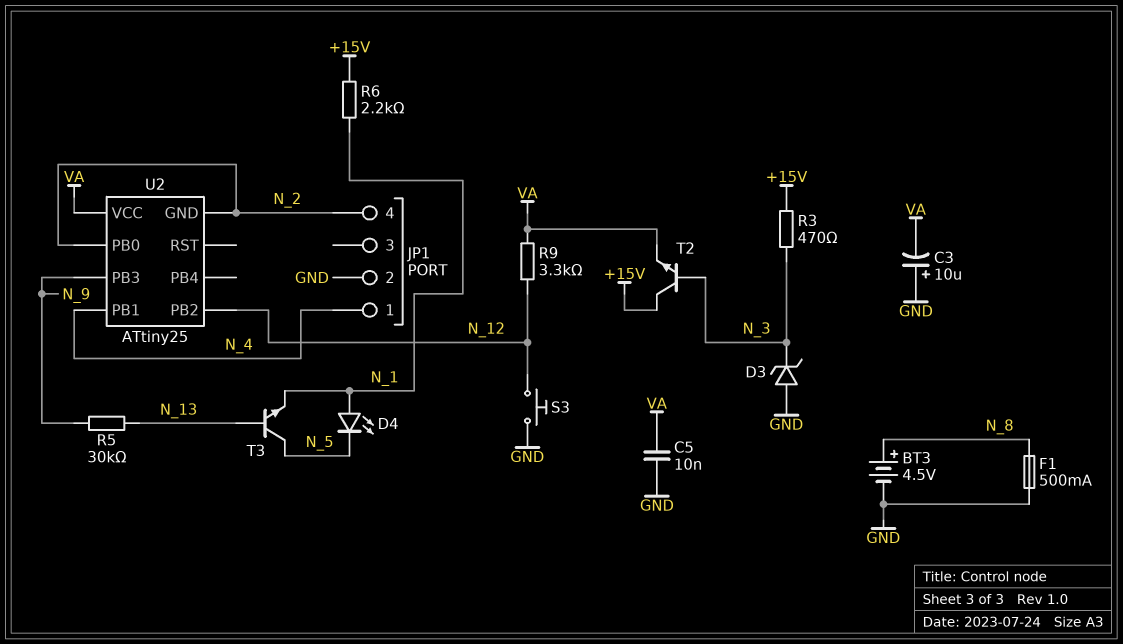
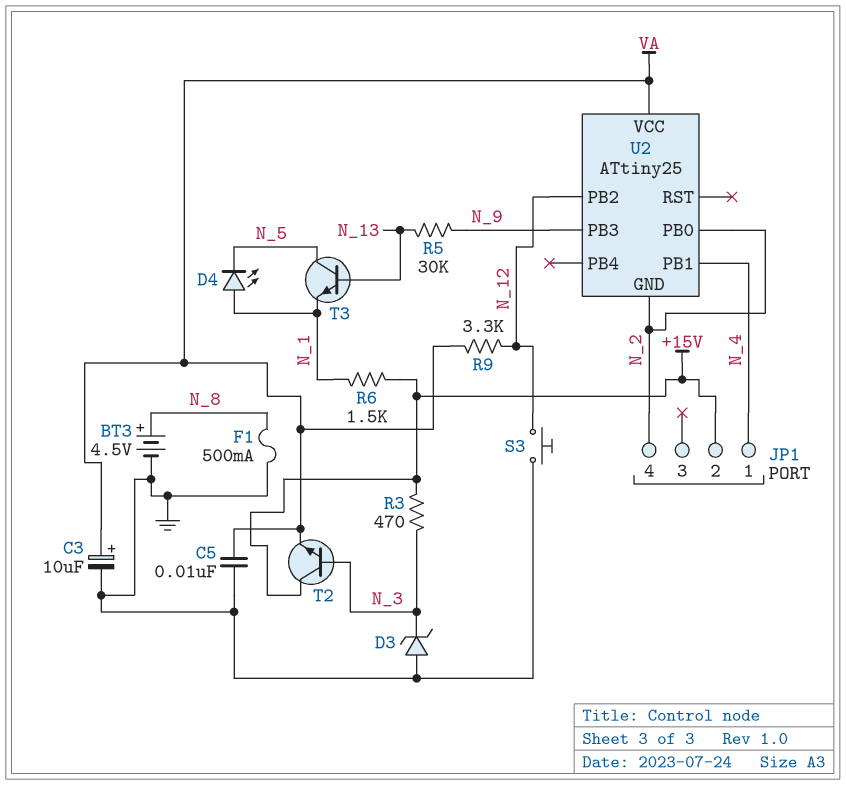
C3: 10uF (plus GND, minus VA) -> 10uF (plus VA, minus GND)
JP1 pin 2: GND -> +15V
R6: 2.2k (+15V, N_1) -> 1.5k (+15V, N_1)

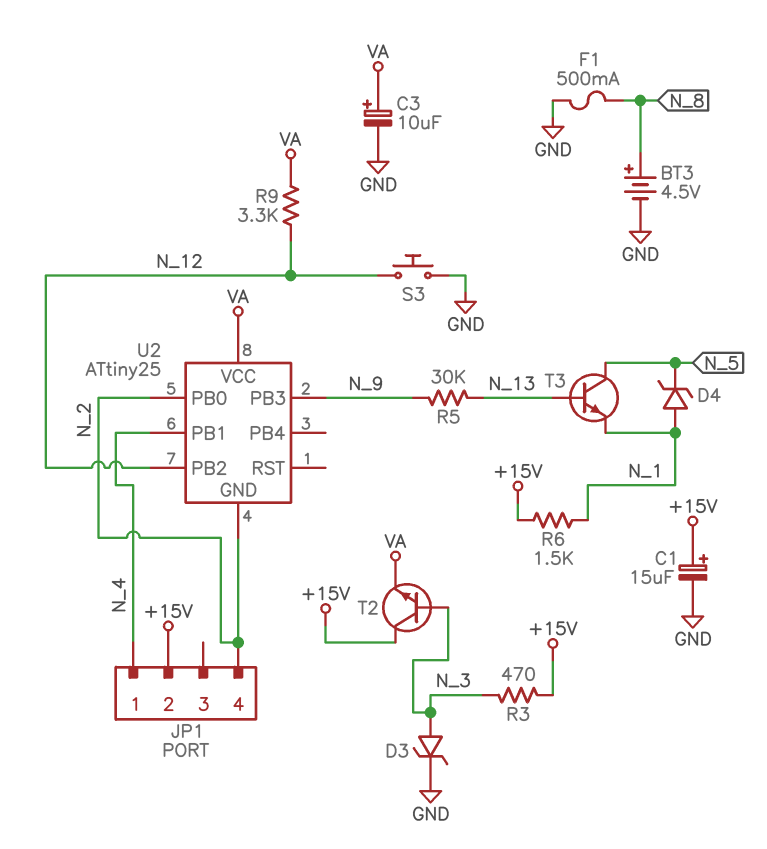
C1: none -> 15uF (plus +15V, minus GND)
C5: 10nF (GND, VA) -> none
D3: zener (A GND, K N_3) -> zener (A N_3, K GND)
D4: LED (A N_1, K N_5) -> zener (A N_1, K N_5)

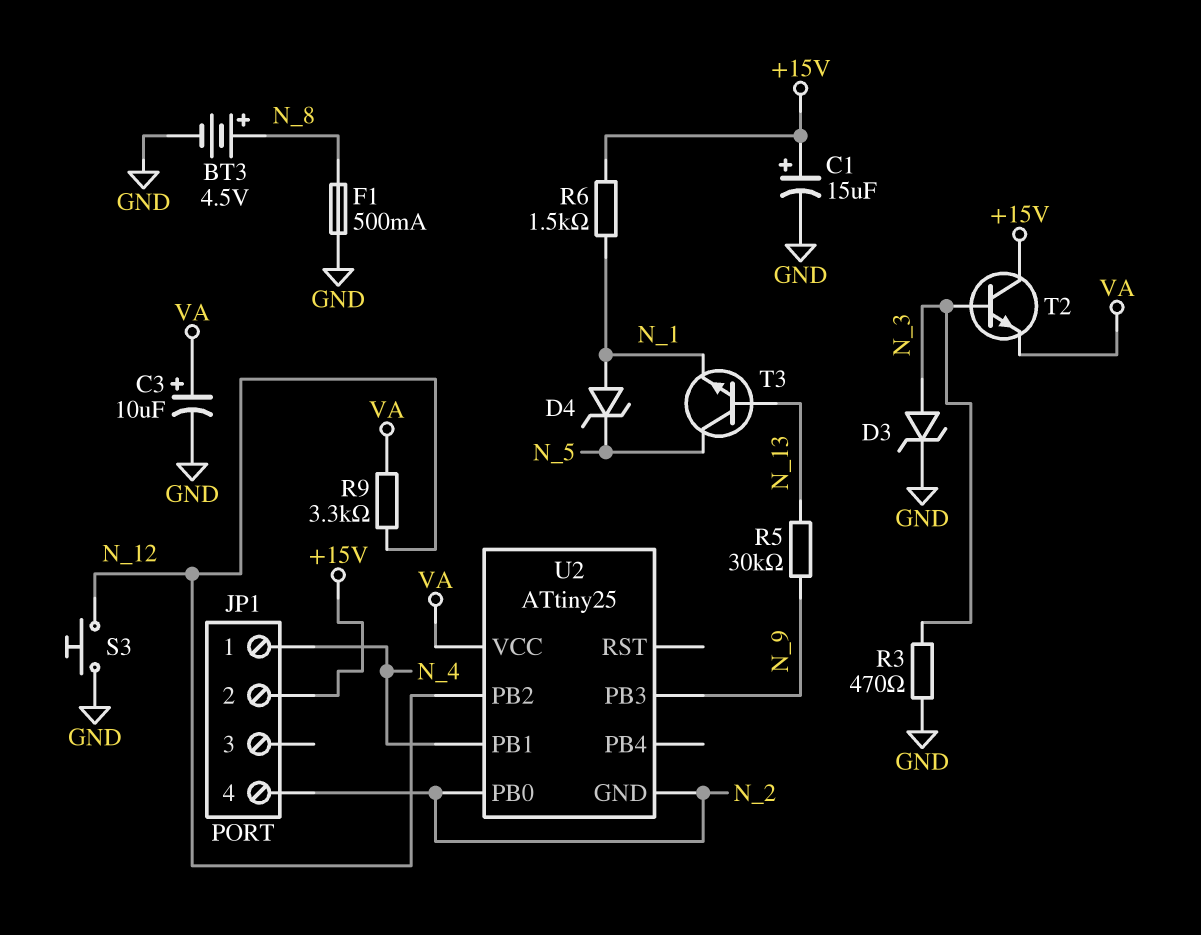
R3: 470 (+15V, N_3) -> 470 (GND, N_3)

